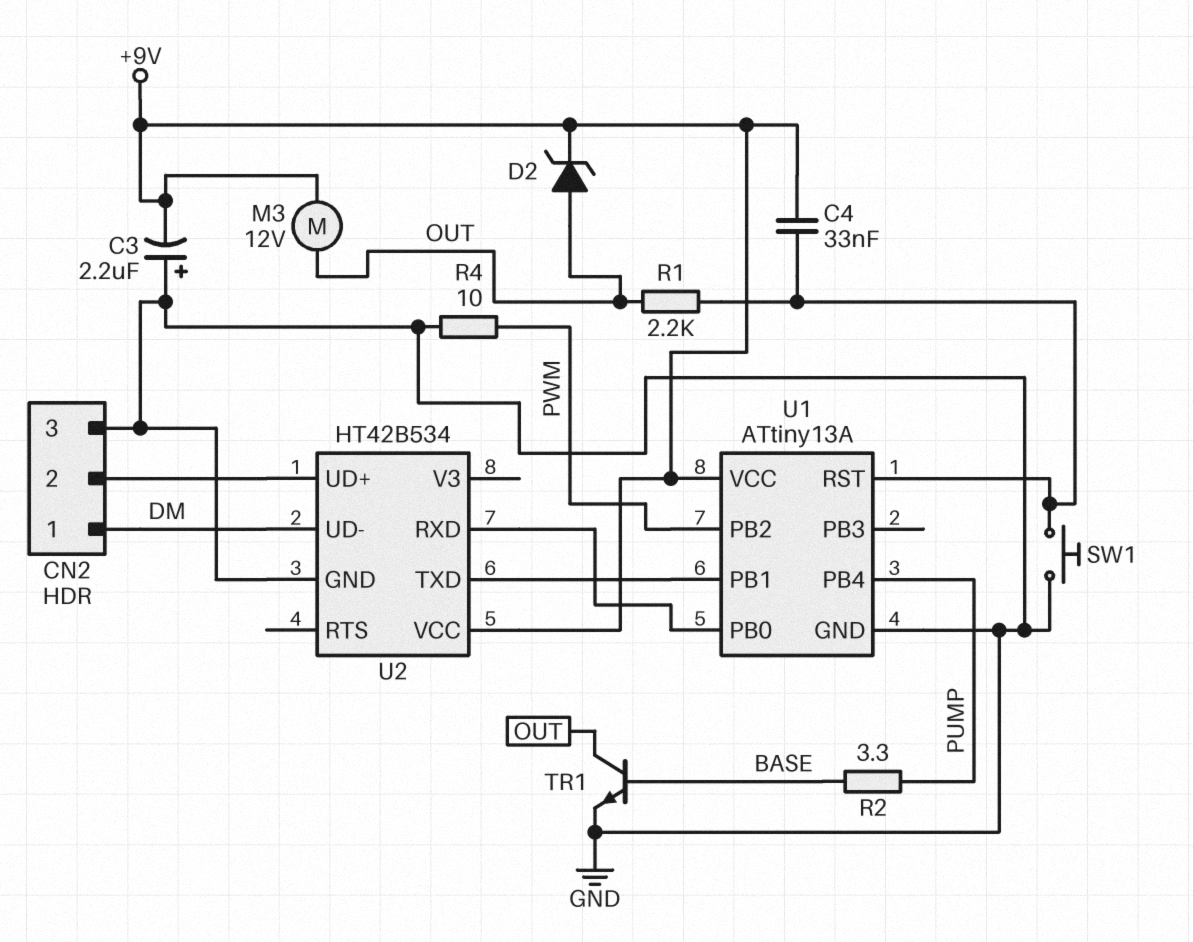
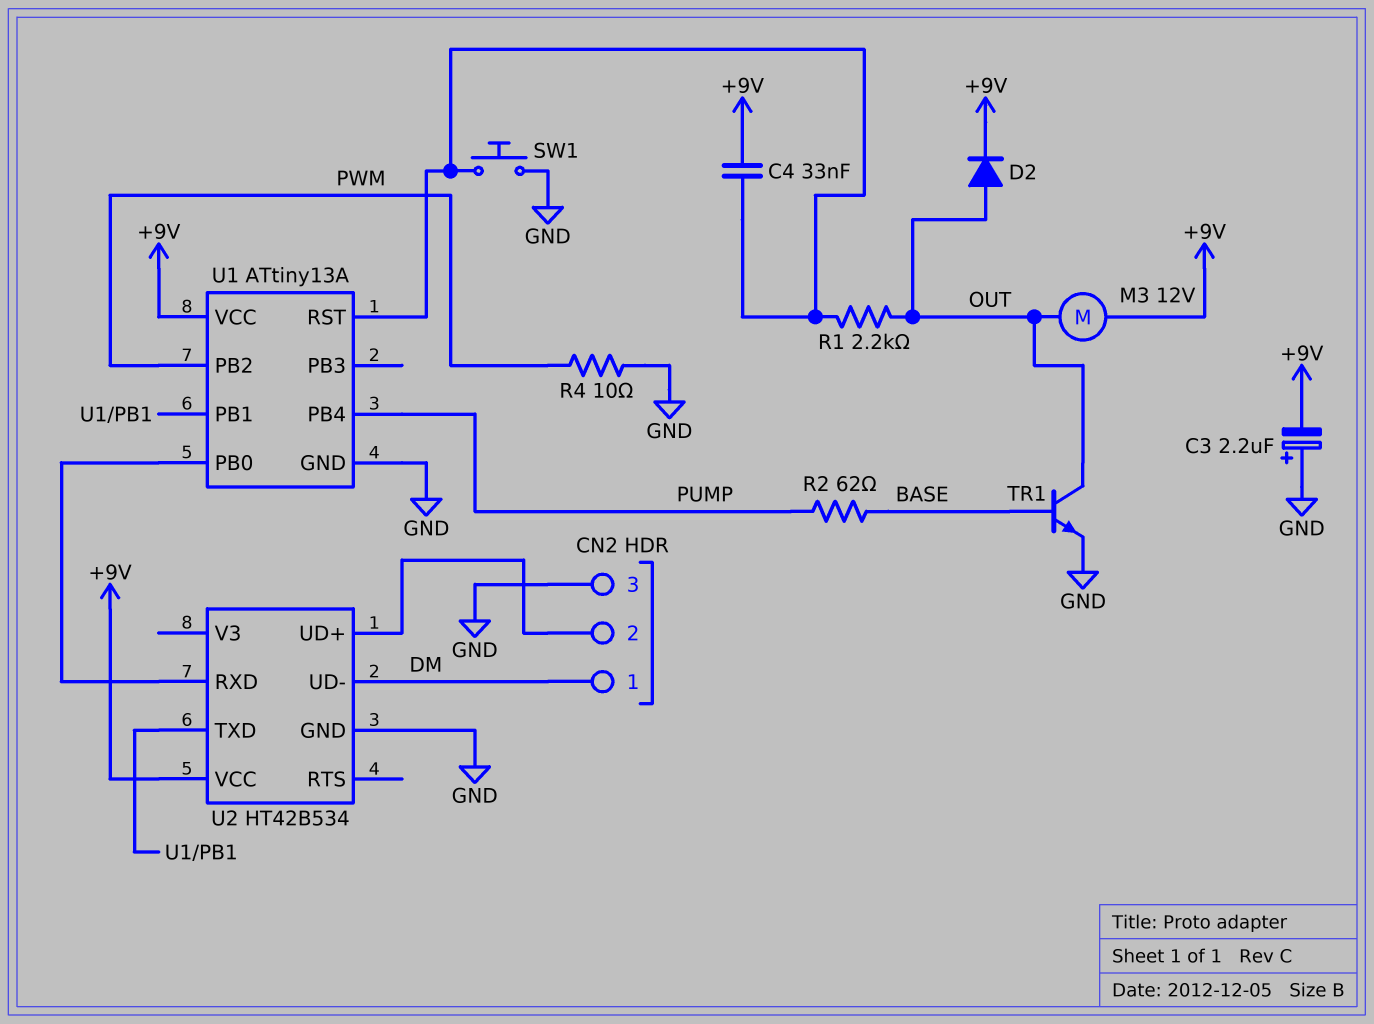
D2: zener (A OUT, K +9V) -> diode (A OUT, K +9V)
R2: 3.3 (BASE, PUMP) -> 62 (BASE, PUMP)

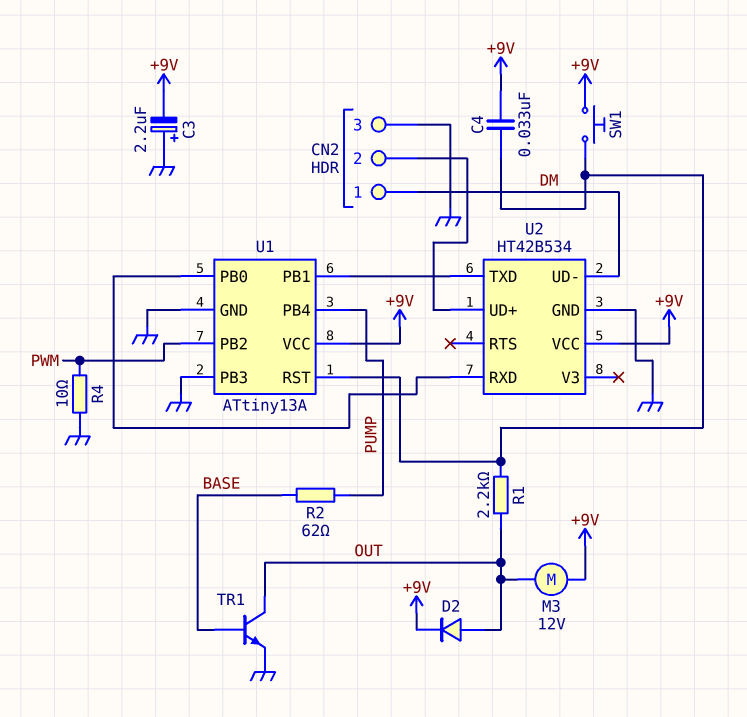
SW1: button (GND, U1/RST) -> button (+9V, U1/RST)
U1 pin PB3: none -> GND

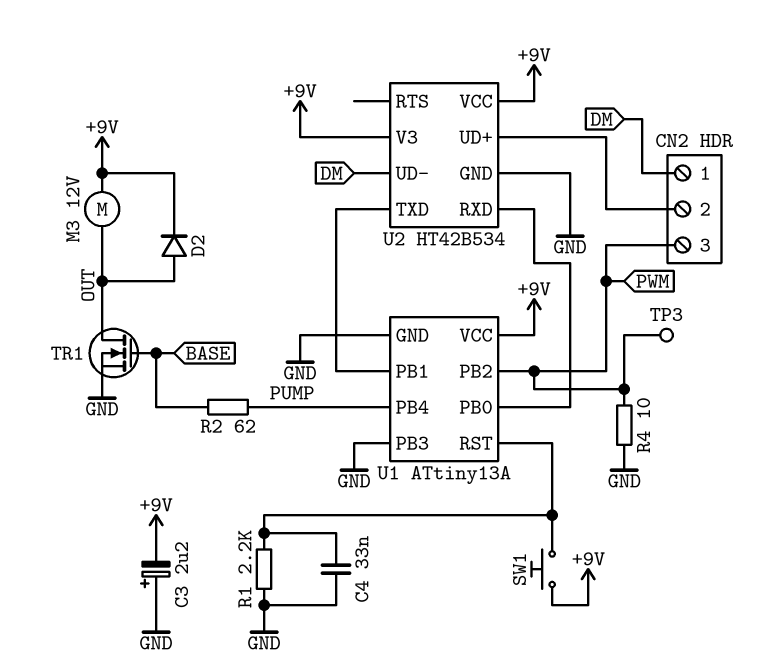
C4: 33nF (+9V, U1/RST) -> 33nF (GND, U1/RST)
CN2 pin 3: GND -> PWM
R1: 2.2k (OUT, U1/RST) -> 2.2k (GND, U1/RST)
TP3: none -> test point (PWM)
TR1: NPN (B BASE, C OUT, E GND) -> NMOS (G BASE, D OUT, S GND)
U2 pin V3: none -> +9V

